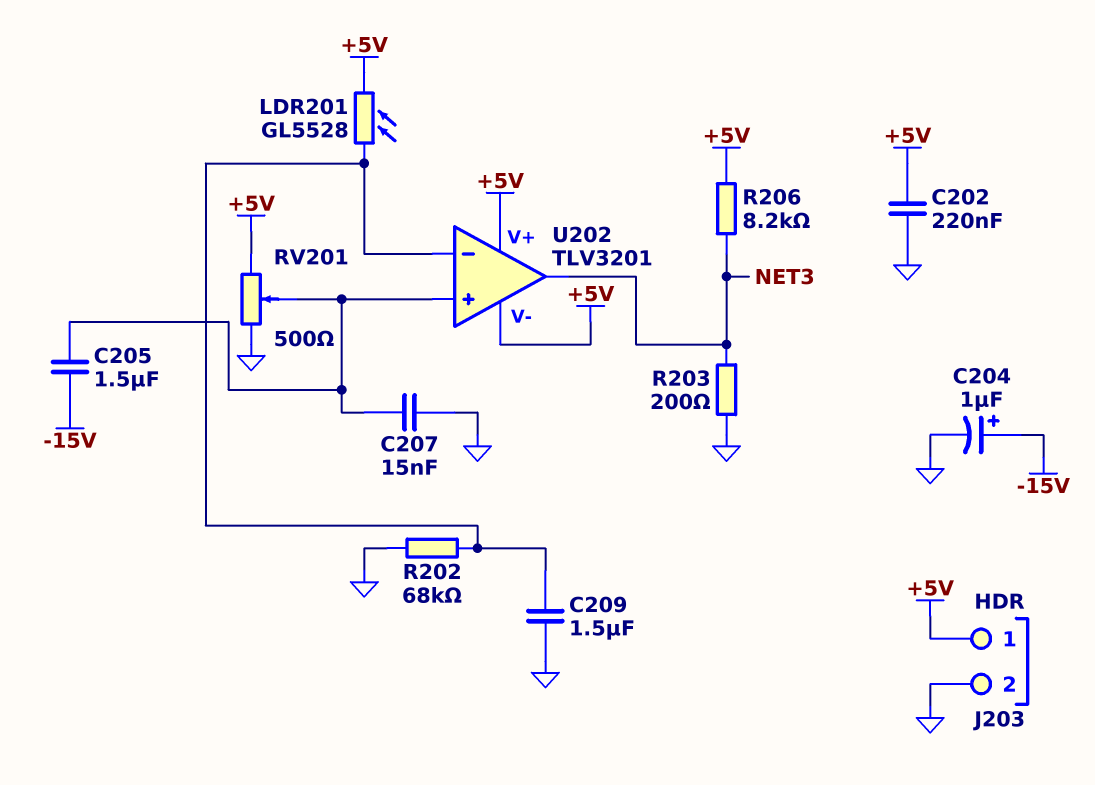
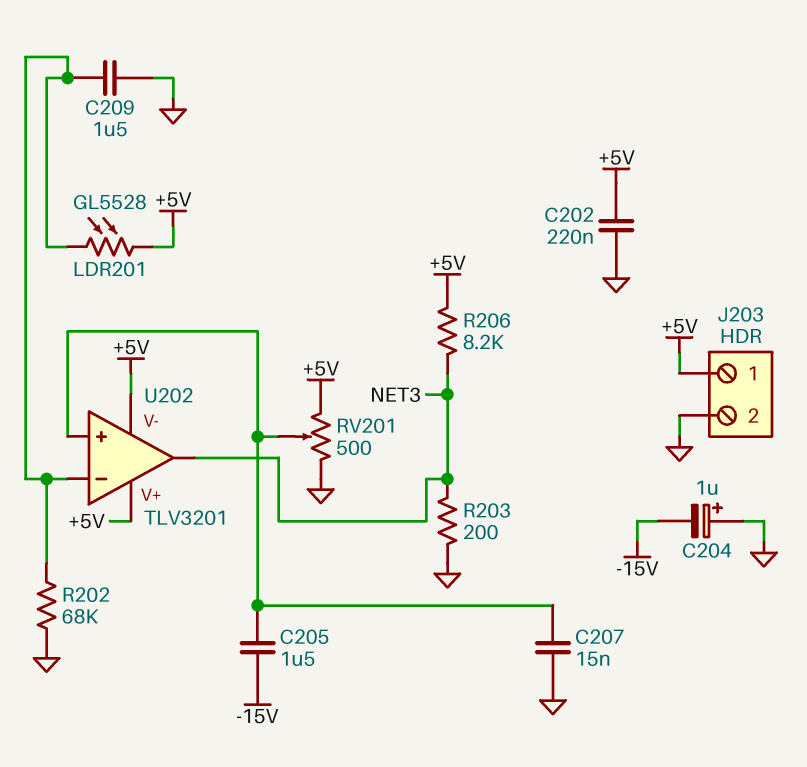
C204: 1uF (plus -15V, minus GND) -> 1uF (plus GND, minus -15V)

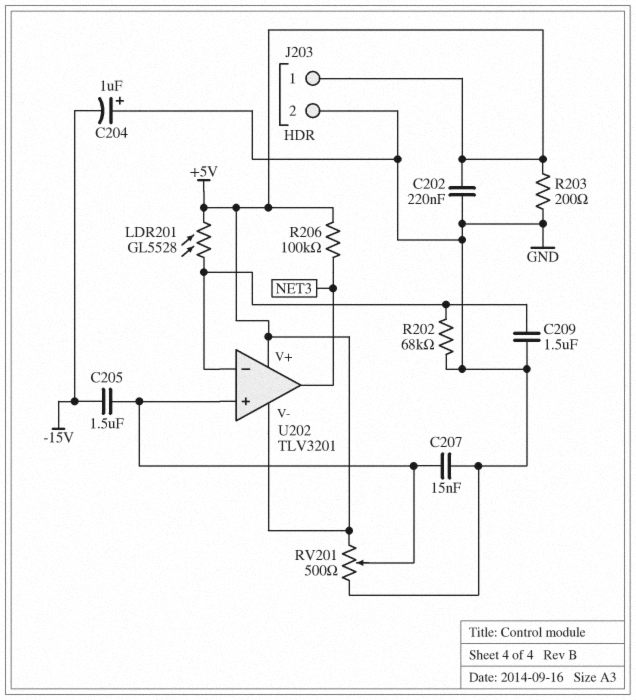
R203: 200 (GND, NET3) -> 200 (+5V, GND)
R206: 8.2k (+5V, NET3) -> 100k (+5V, NET3)

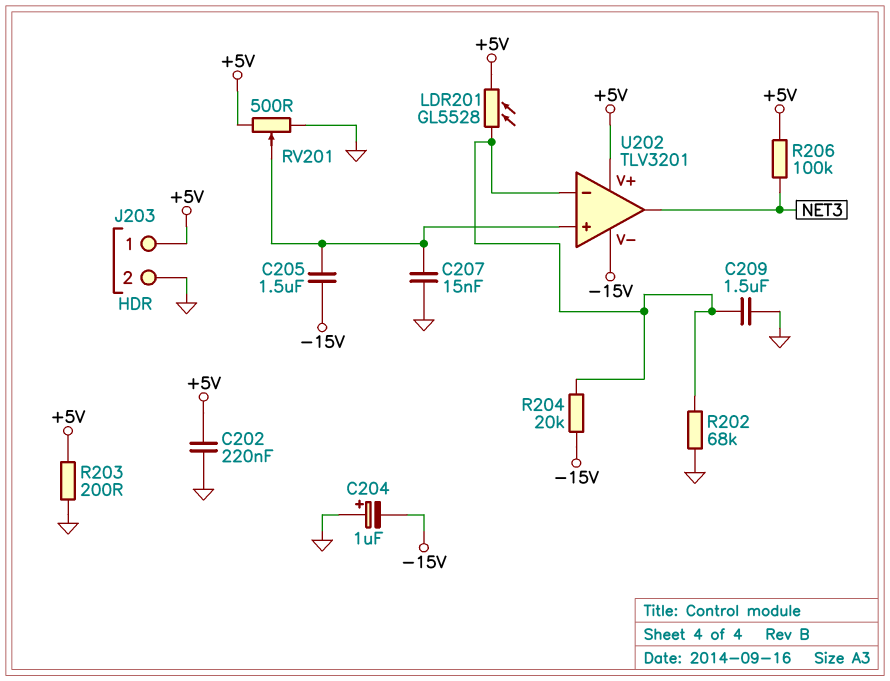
R204: none -> 20k (-15V, U202/in-)
U202 pin V-: +5V -> -15V

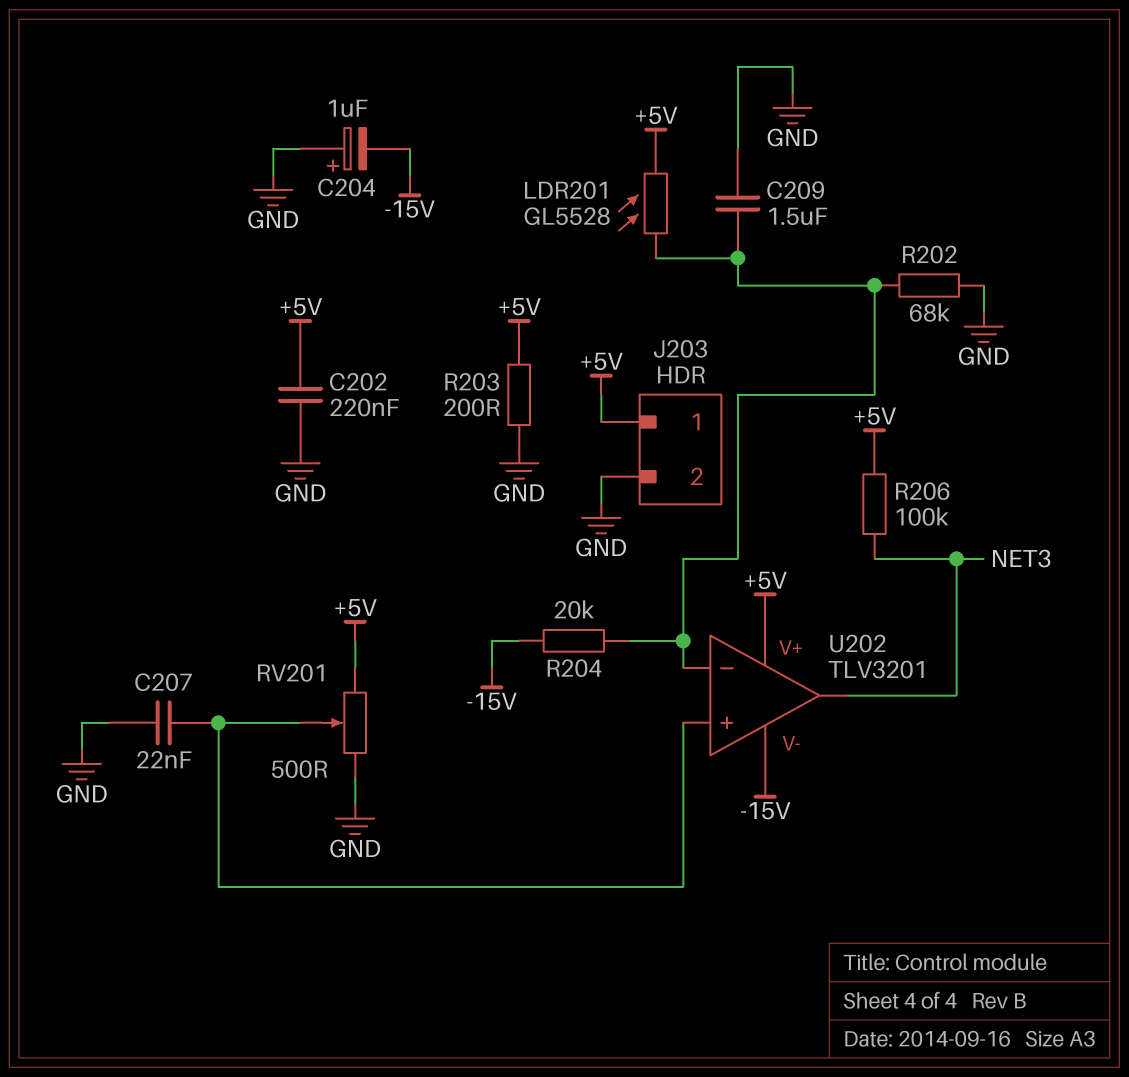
C205: 1.5uF (-15V, U202/in+) -> none
C207: 15nF (GND, U202/in+) -> 22nF (GND, U202/in+)

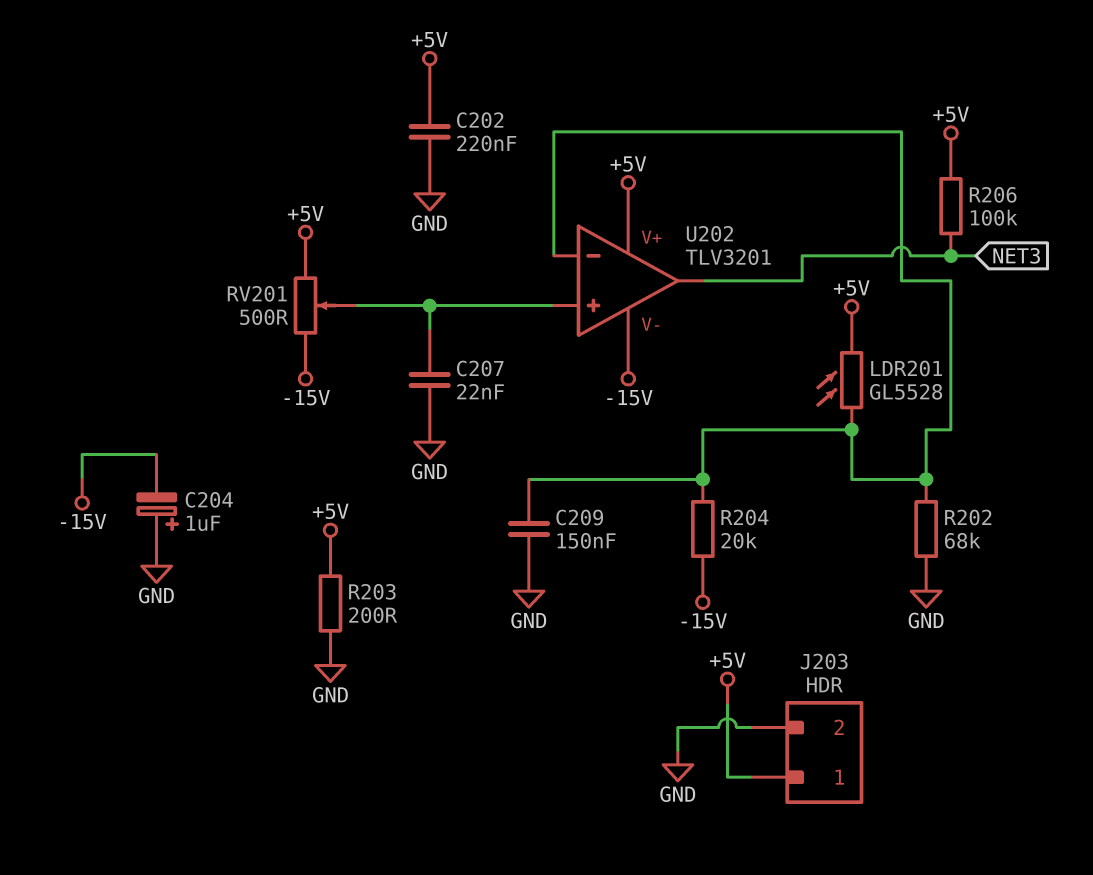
C209: 1.5uF (GND, U202/in-) -> 150nF (GND, U202/in-)
RV201: 500 (+5V, GND, wiper U202/in+) -> 500 (+5V, -15V, wiper U202/in+)

